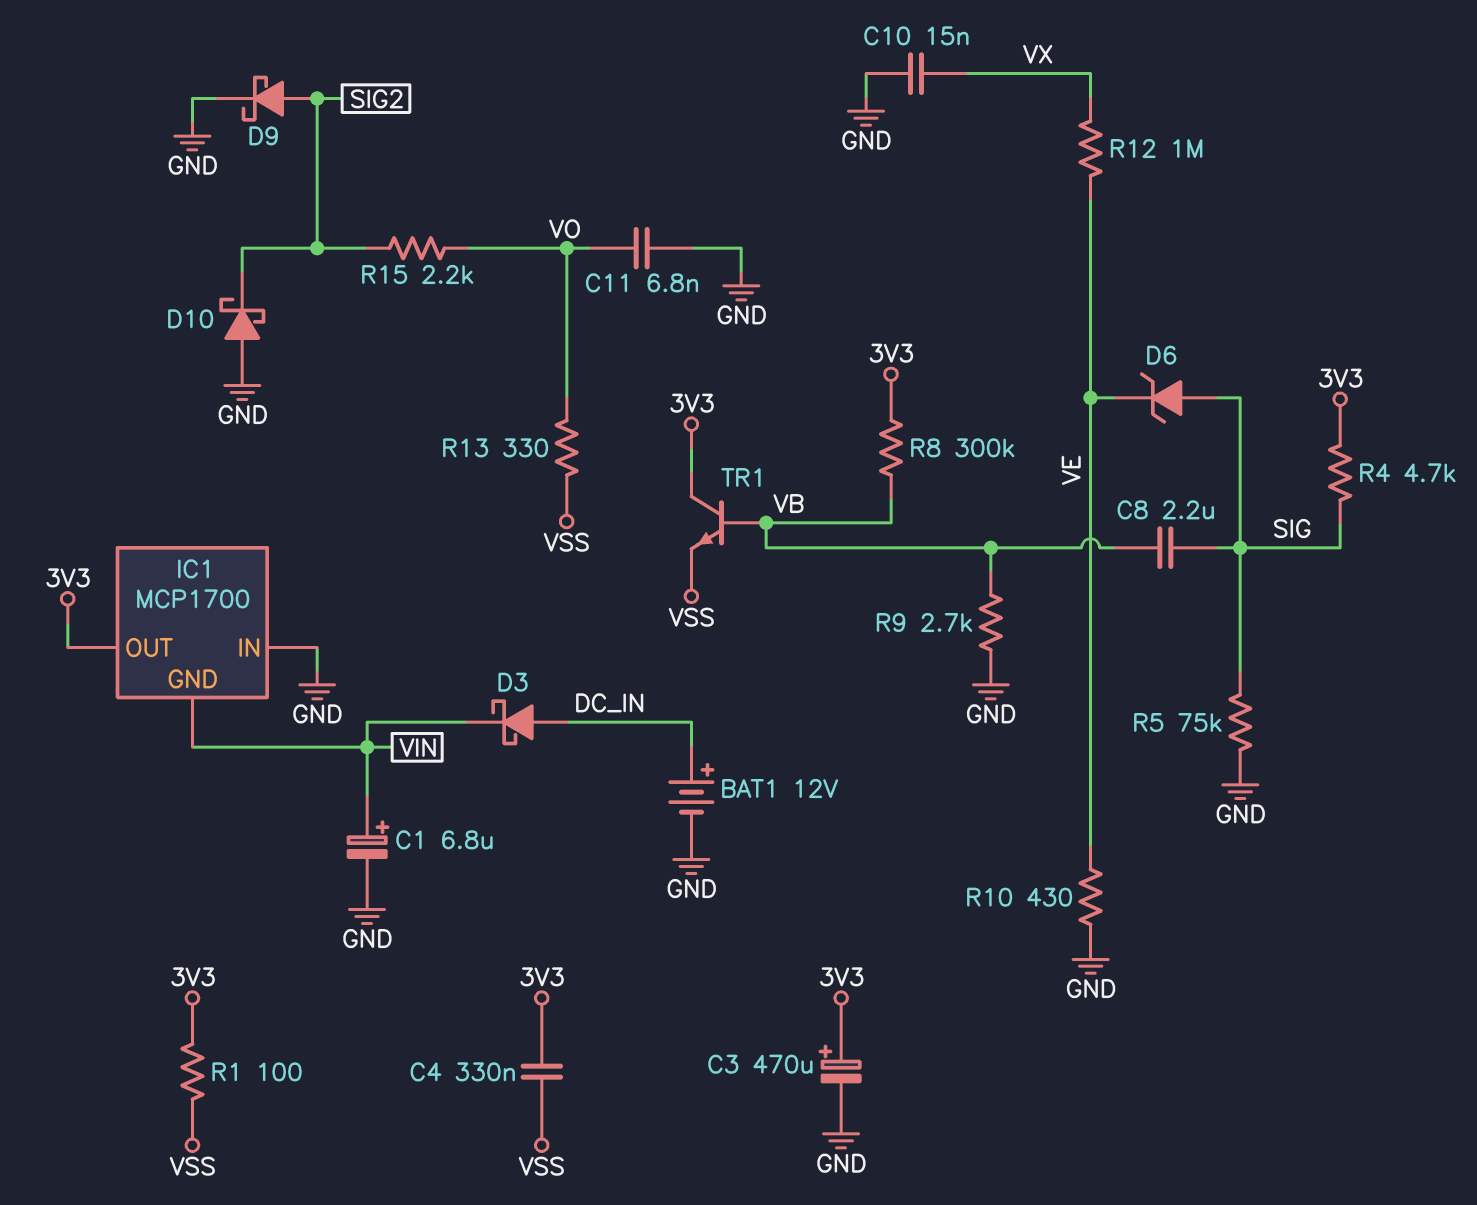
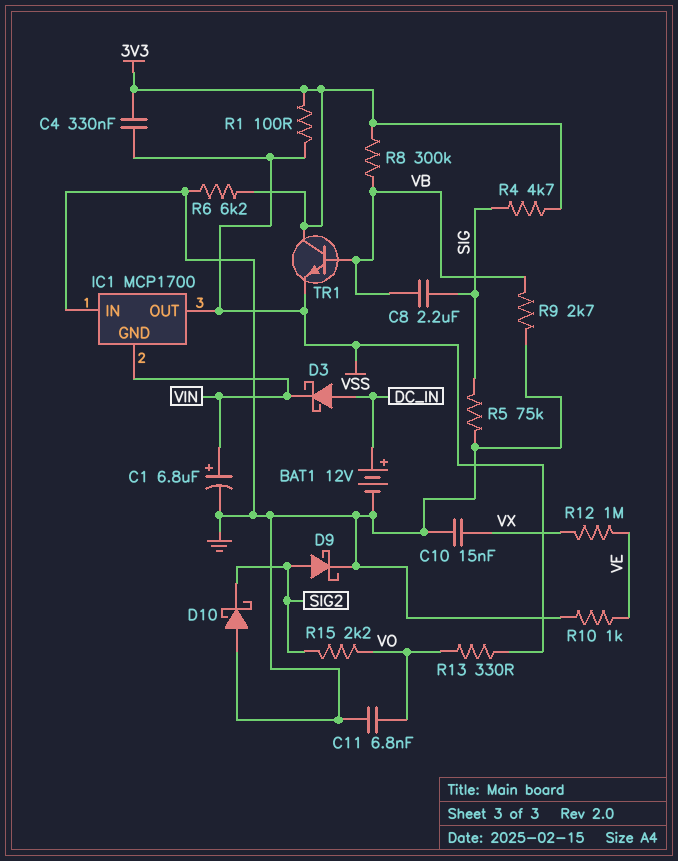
C3: 470uF (plus 3V3, minus GND) -> none
D6: zener (A SIG, K VE) -> none
IC1 pin OUT: 3V3 -> VSS
R6: none -> 6.2k (3V3, GND)
R10: 430 (GND, VE) -> 1k (GND, VE)

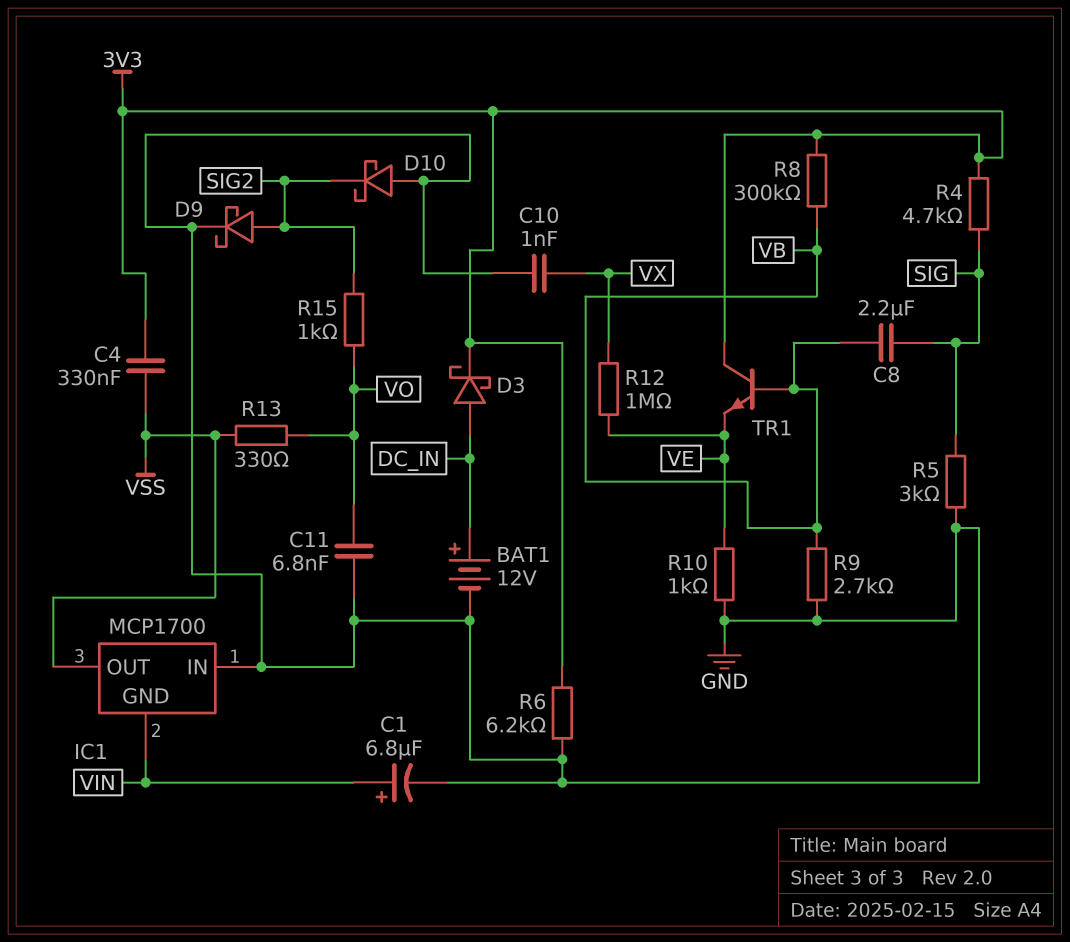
C10: 15nF (GND, VX) -> 1nF (GND, VX)
D3: schottky (A DC_IN, K VIN) -> schottky (A DC_IN, K 3V3)
R1: 100 (3V3, VSS) -> none
R5: 75k (GND, SIG) -> 3k (GND, SIG)
R15: 2.2k (SIG2, VO) -> 1k (SIG2, VO)
TR1: NPN (B VB, C 3V3, E VSS) -> NPN (B VB, C 3V3, E VE)

